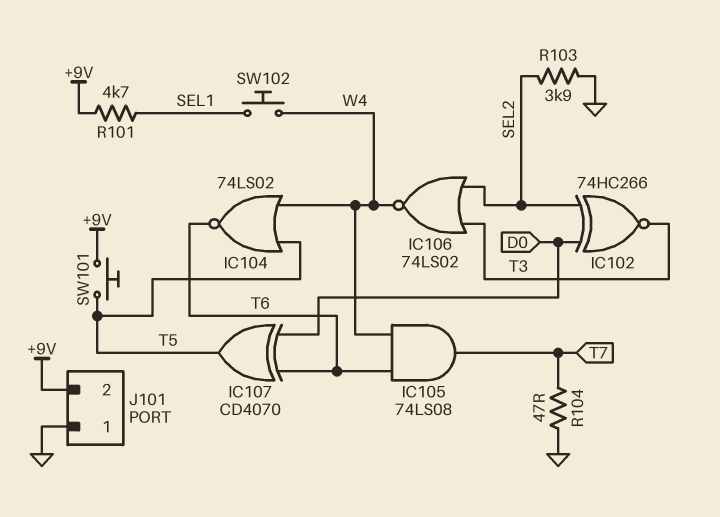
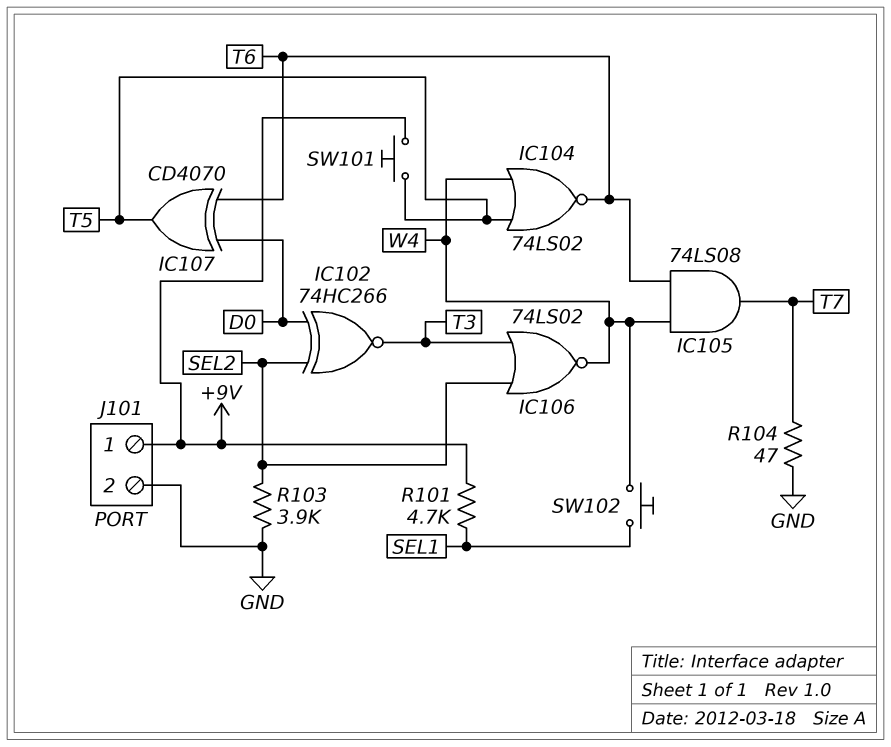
J101 pin 1: GND -> +9V
J101 pin 2: +9V -> GND

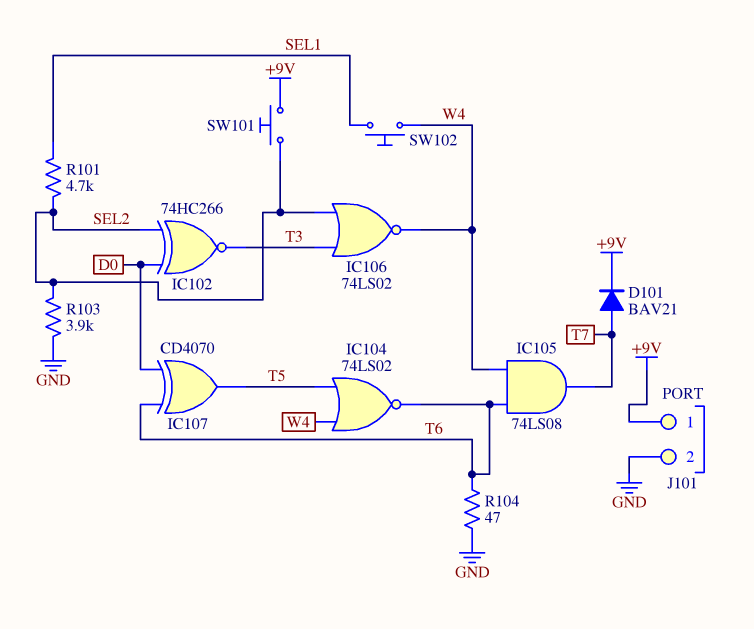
D101: none -> diode BAV21 (A T7, K +9V)
R101: 4.7k (+9V, SEL1) -> 4.7k (SEL1, SEL2)
R104: 47 (GND, T7) -> 47 (GND, T6)
SW101: button (+9V, T5) -> button (+9V, SEL2)

